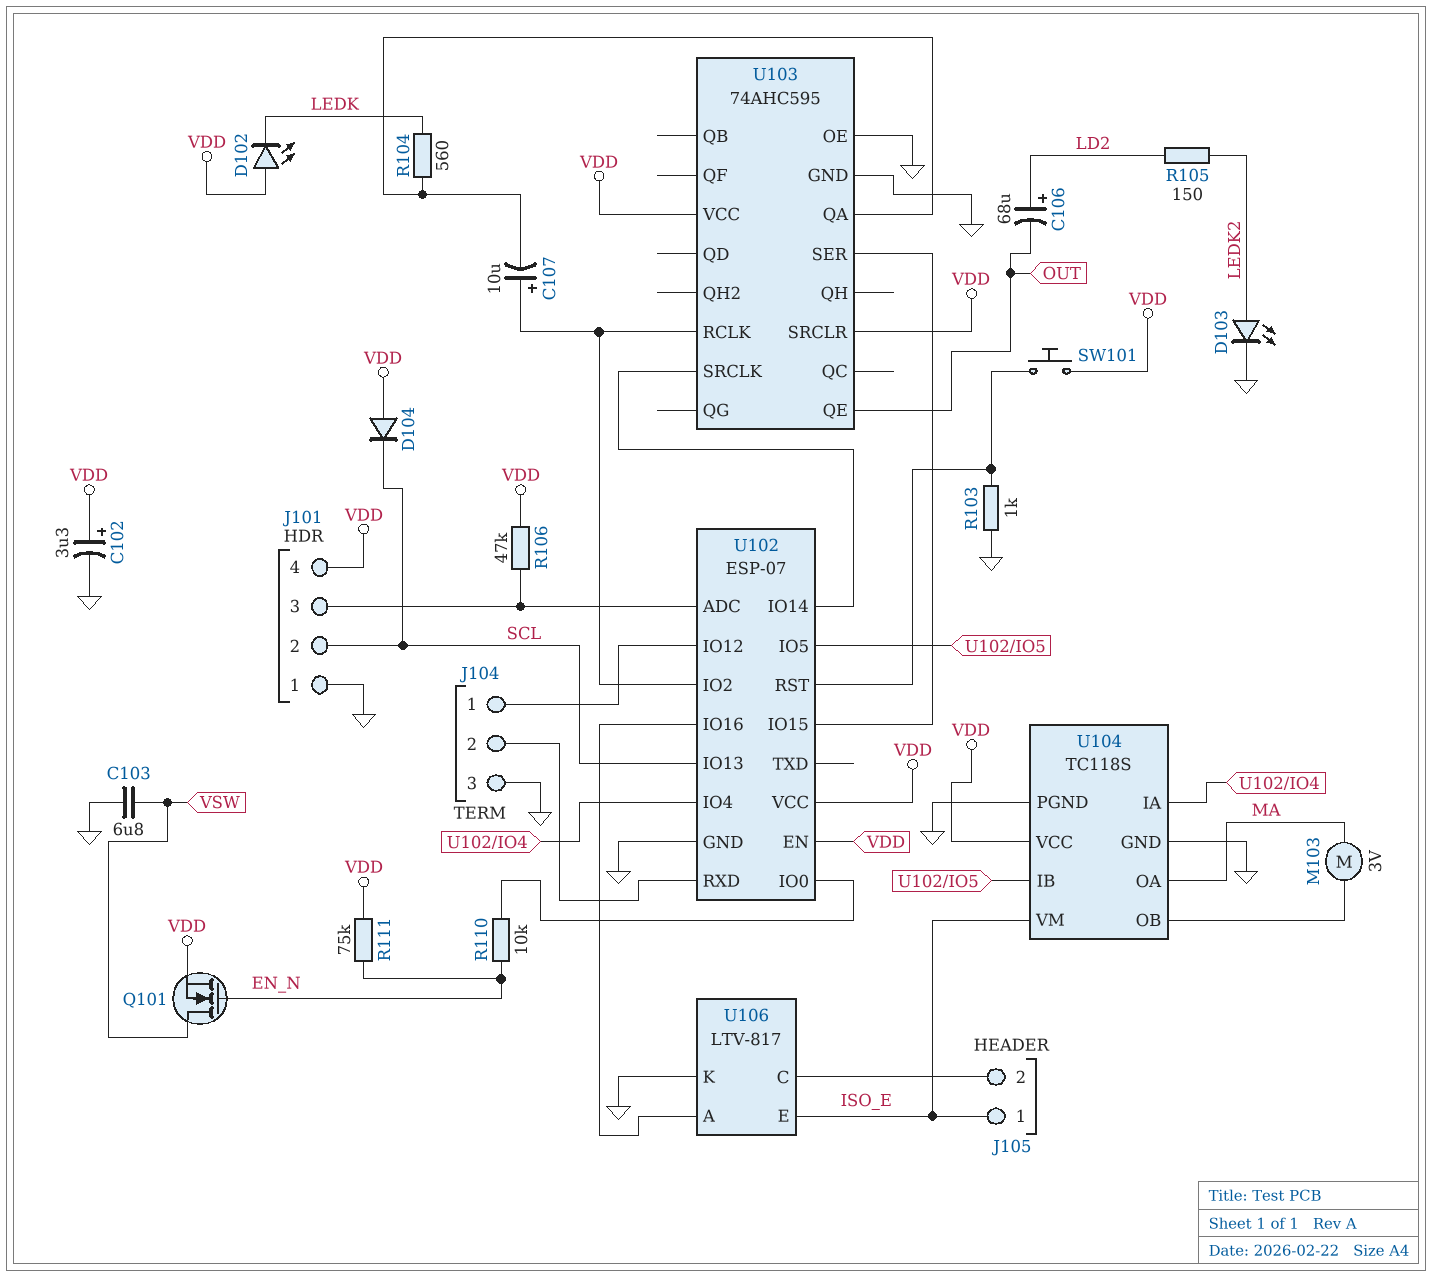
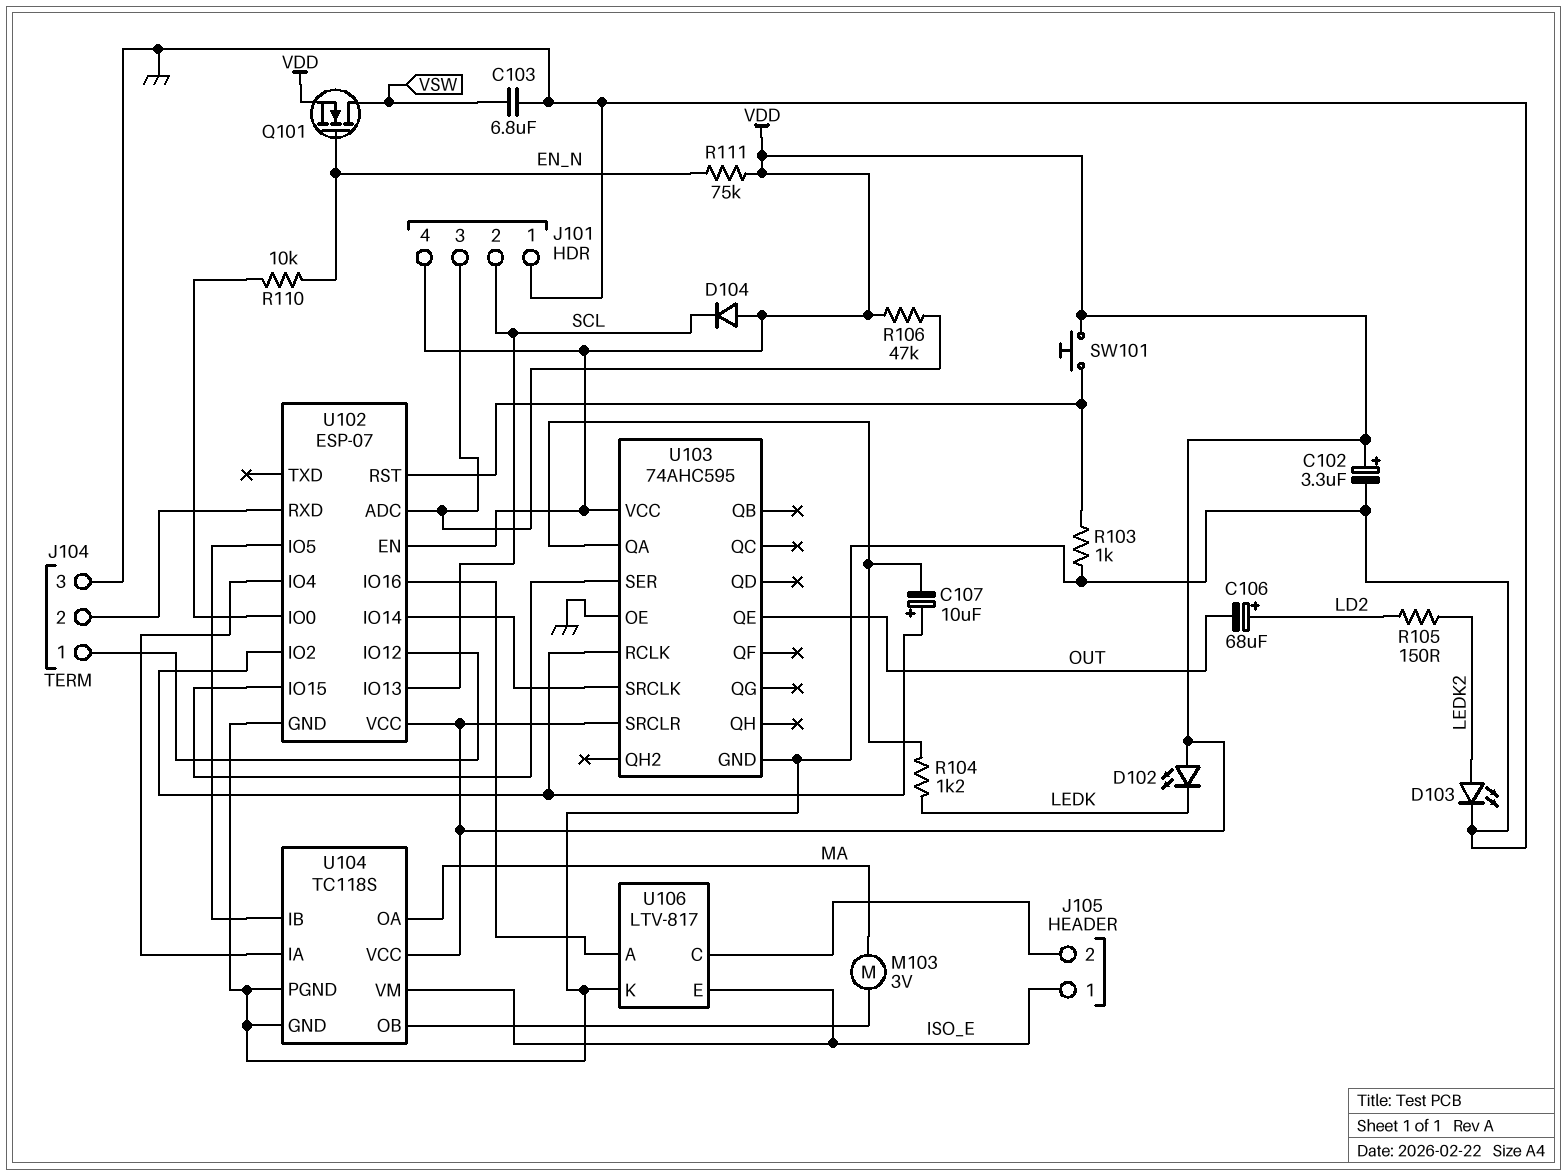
R104: 560 (LEDK, U103/QA) -> 1.2k (LEDK, U103/QA)

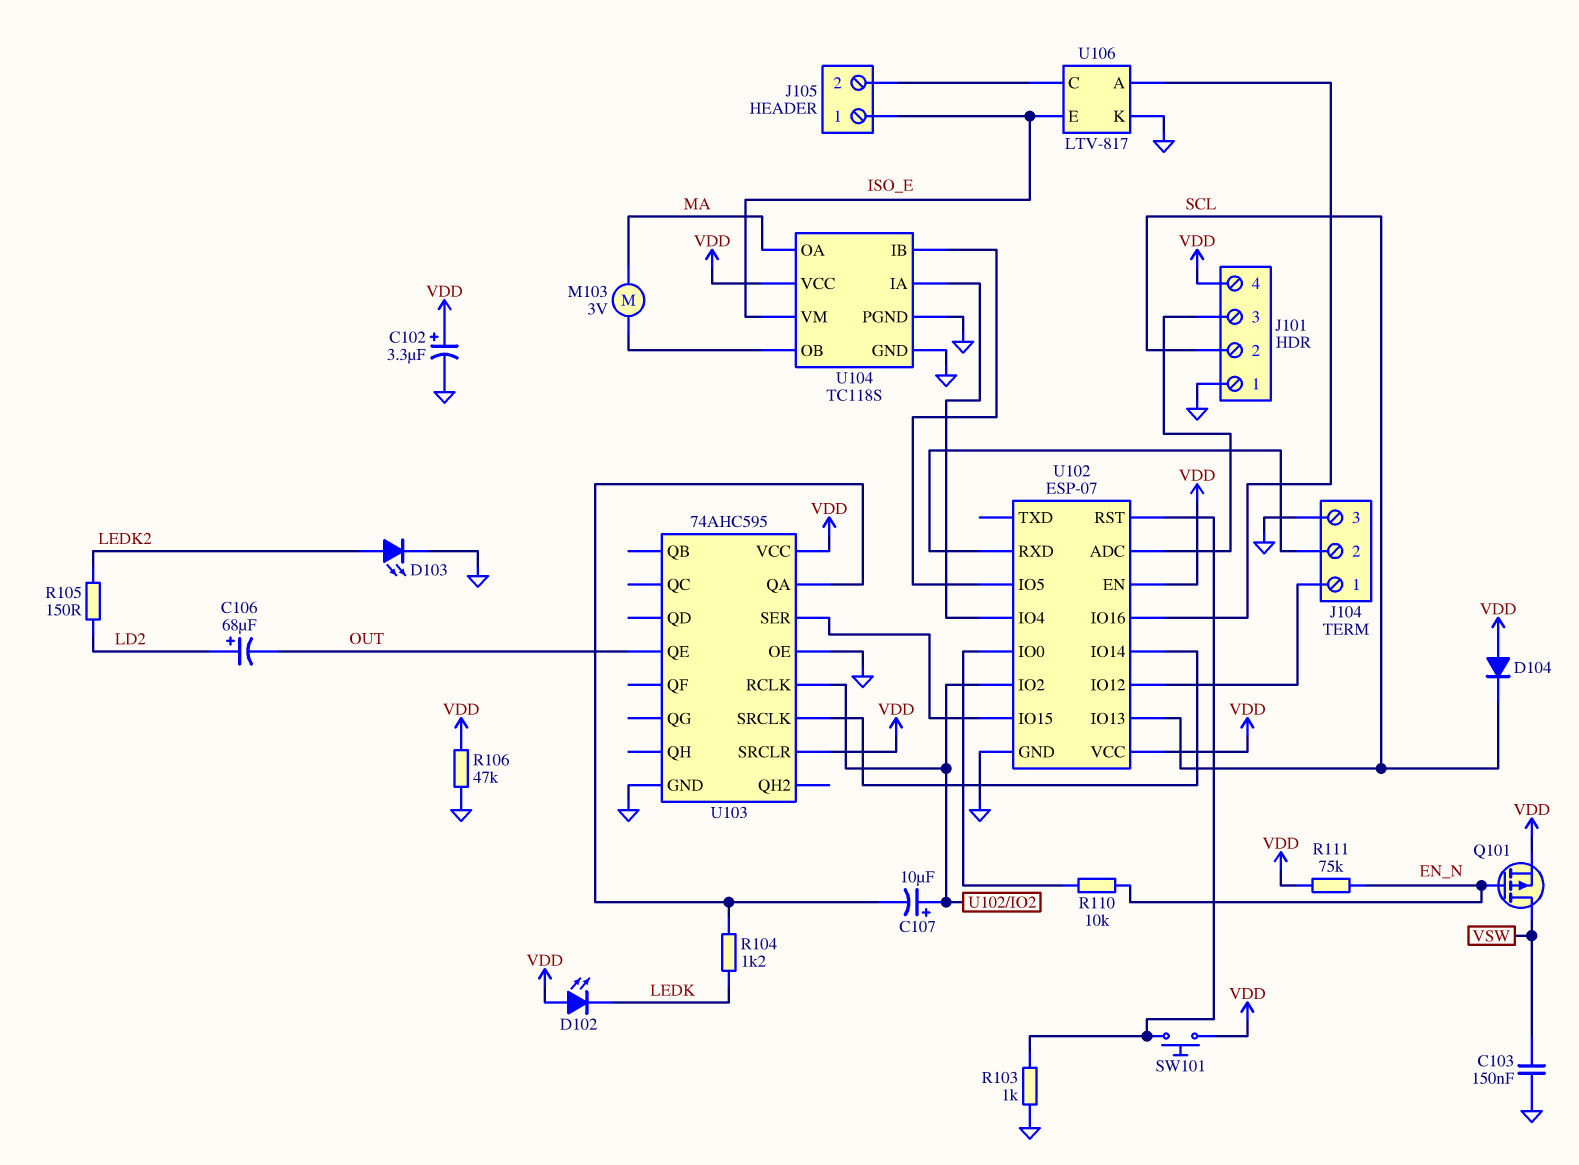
C103: 6.8uF (GND, VSW) -> 150nF (GND, VSW)
Q101: NMOS (G EN_N, D VSW, S VDD) -> PMOS (G EN_N, D VSW, S VDD)
R106: 47k (J101/3, VDD) -> 47k (GND, VDD)

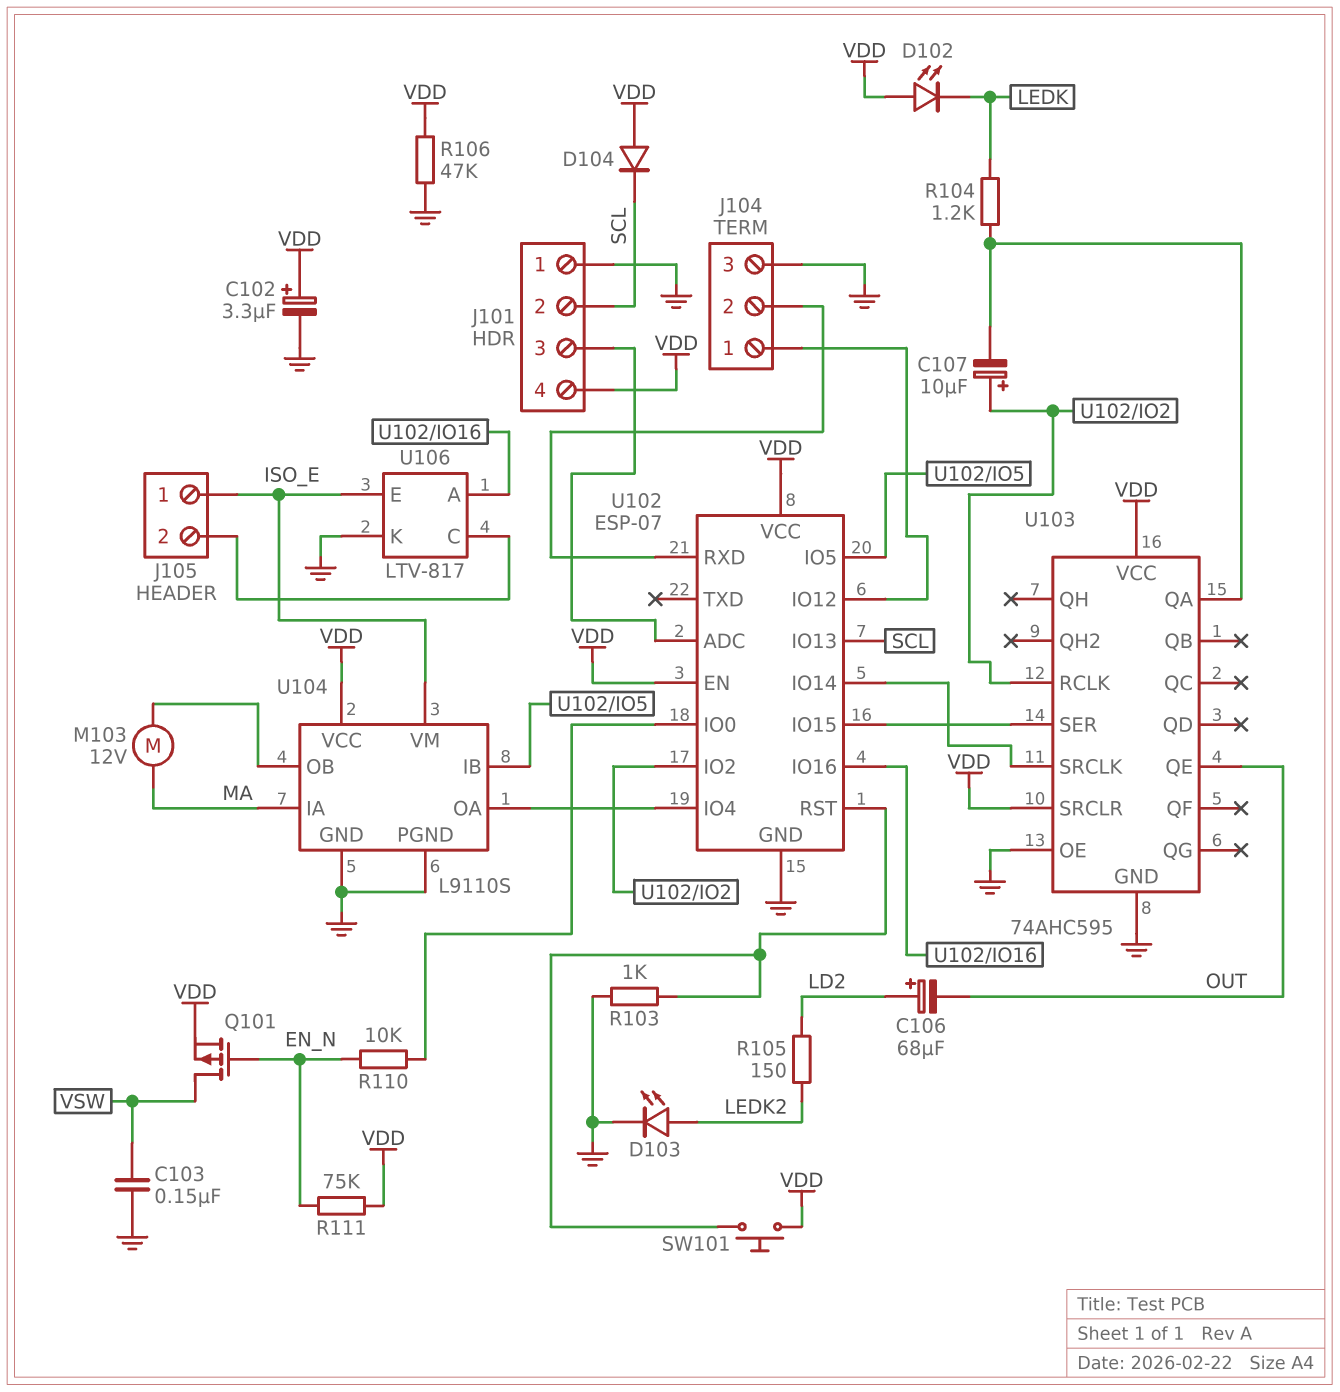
M103: motor 3V (MA, U104/OB) -> motor 12V (MA, U104/OB)
U104: TC118S -> L9110S
U104 pin IA: U102/IO4 -> MA
U104 pin OA: MA -> U102/IO4

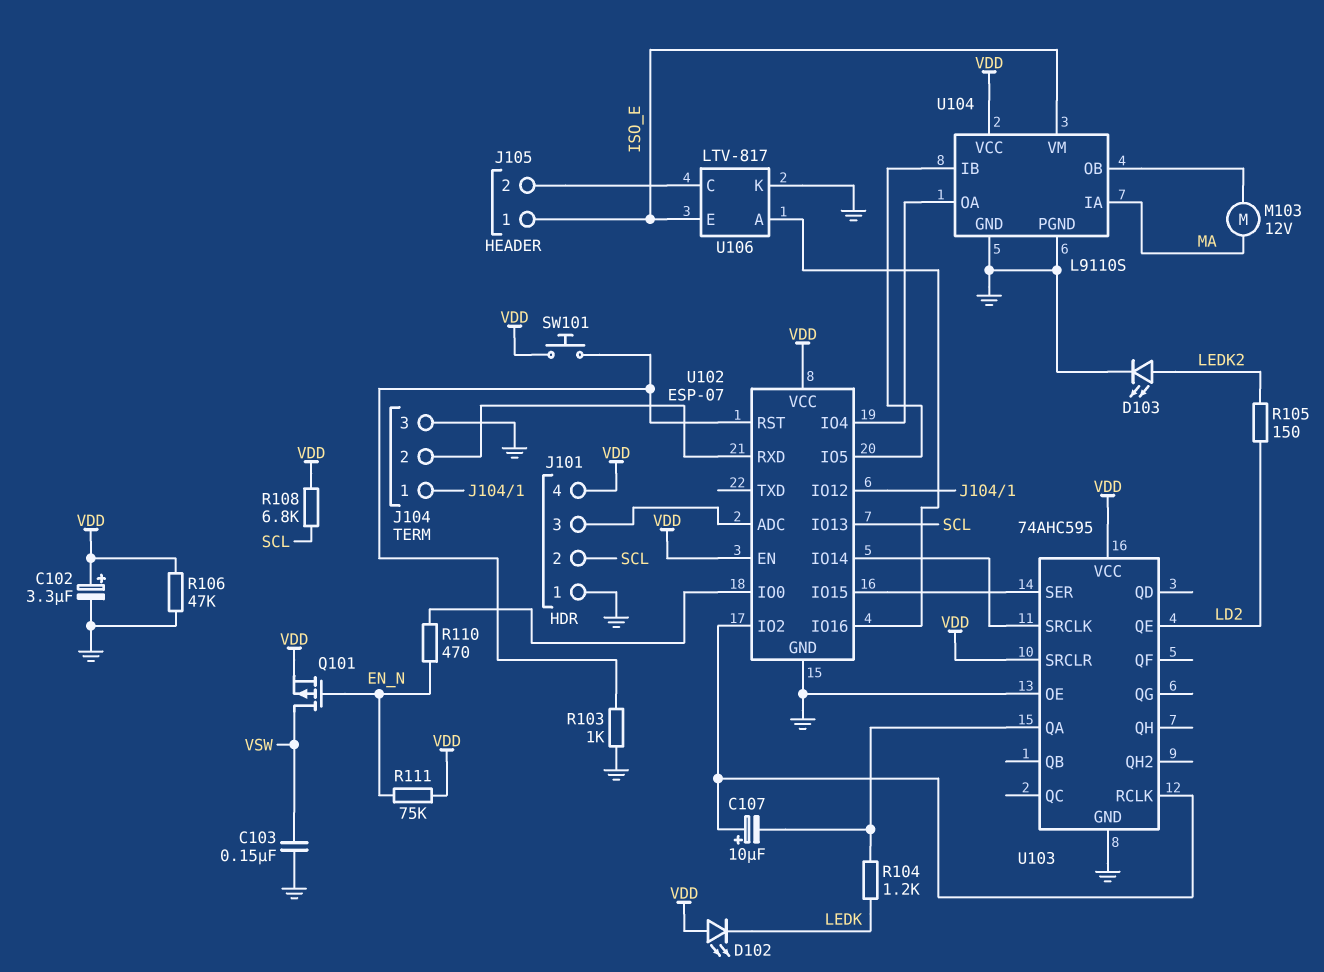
C106: 68uF (plus LD2, minus OUT) -> none
D104: diode (A VDD, K SCL) -> none
R108: none -> 6.8k (SCL, VDD)
R110: 10k (EN_N, U102/IO0) -> 470 (EN_N, U102/IO0)
U103 pin QE: OUT -> LD2

